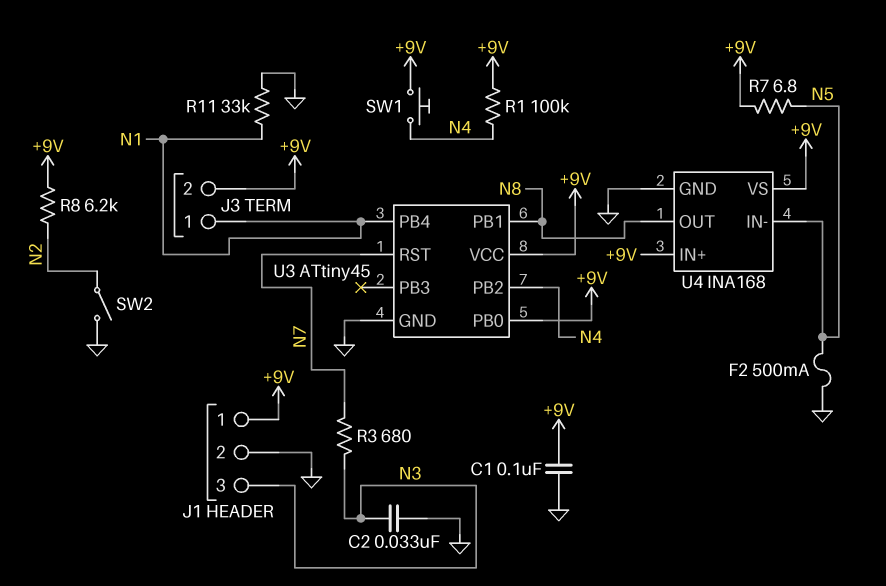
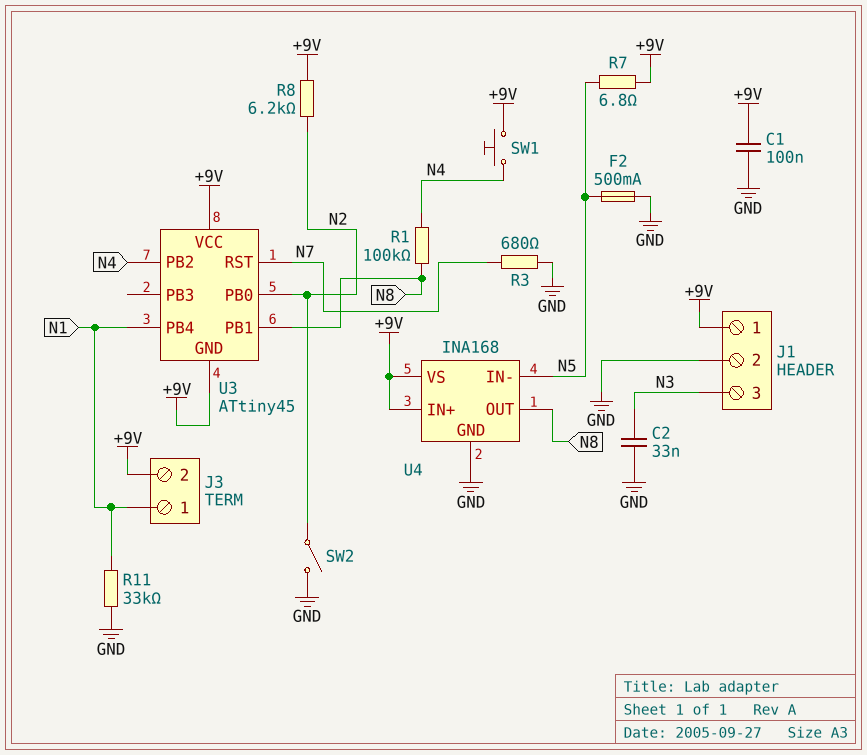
R1: 100k (+9V, N4) -> 100k (N4, N8)
R3: 680 (N3, N7) -> 680 (GND, N7)
U3 pin GND: GND -> +9V
U3 pin PB0: +9V -> N2

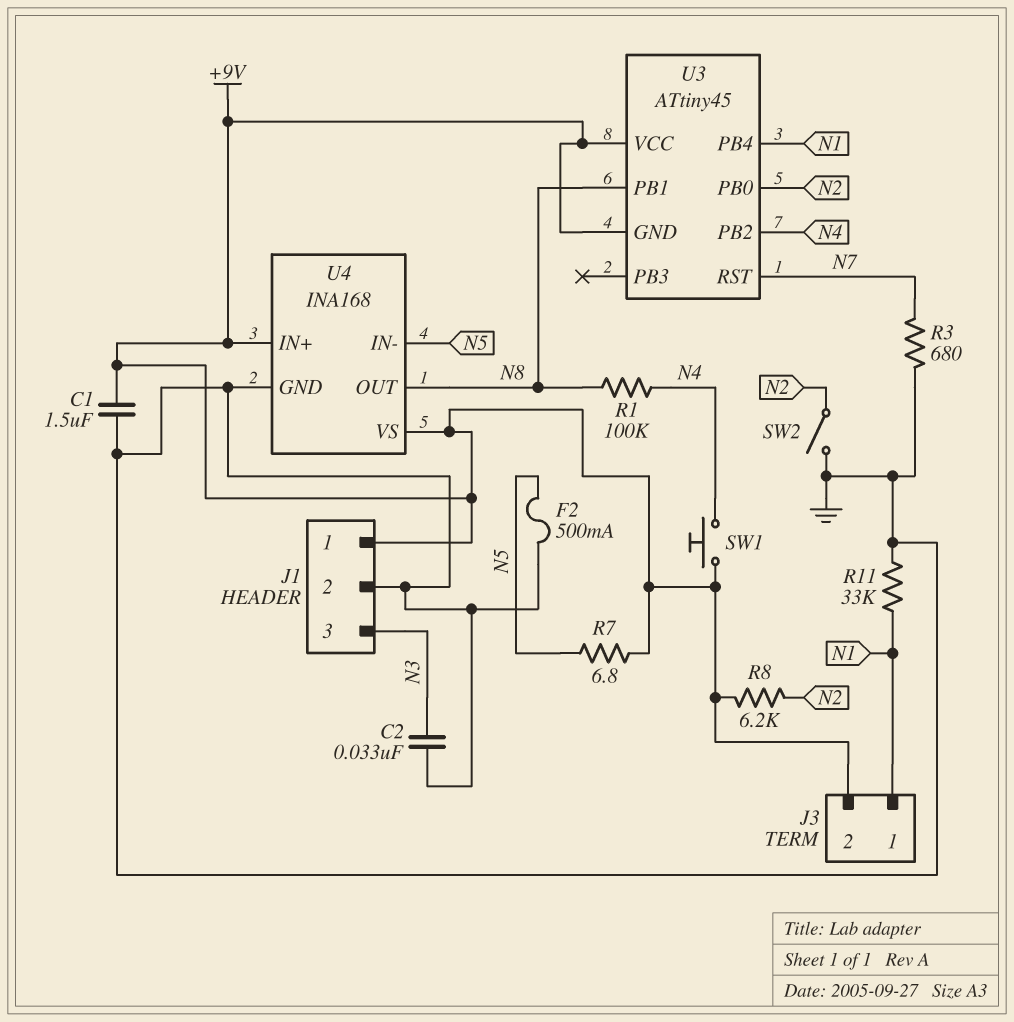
C1: 100nF (+9V, GND) -> 1.5uF (+9V, GND)

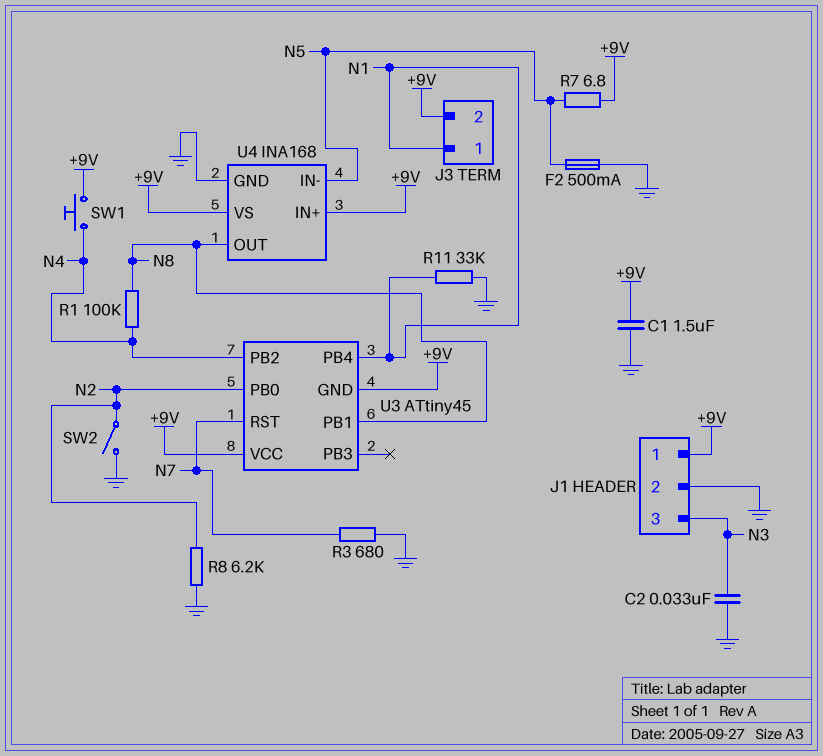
R8: 6.2k (+9V, N2) -> 6.2k (GND, N2)

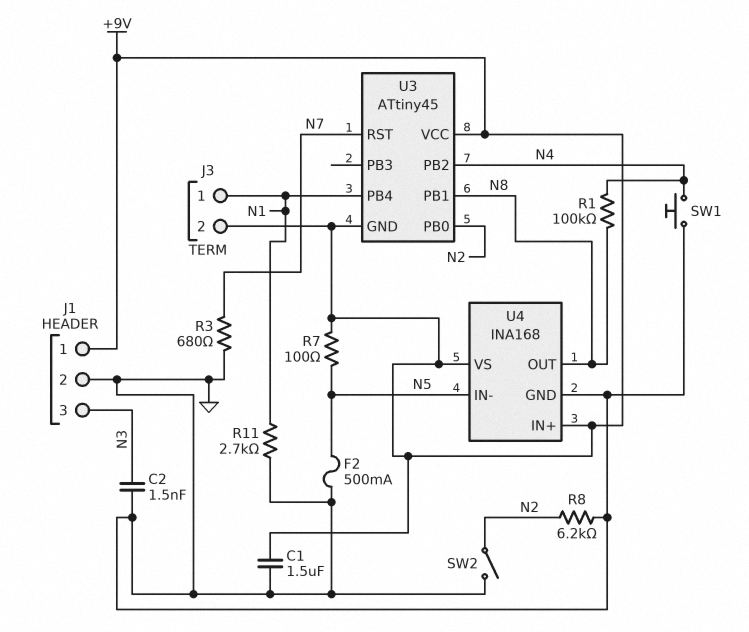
C2: 33nF (GND, N3) -> 1.5nF (GND, N3)
R7: 6.8 (+9V, N5) -> 100 (+9V, N5)
R11: 33k (GND, N1) -> 2.7k (GND, N1)
SW1: button (+9V, N4) -> button (GND, N4)

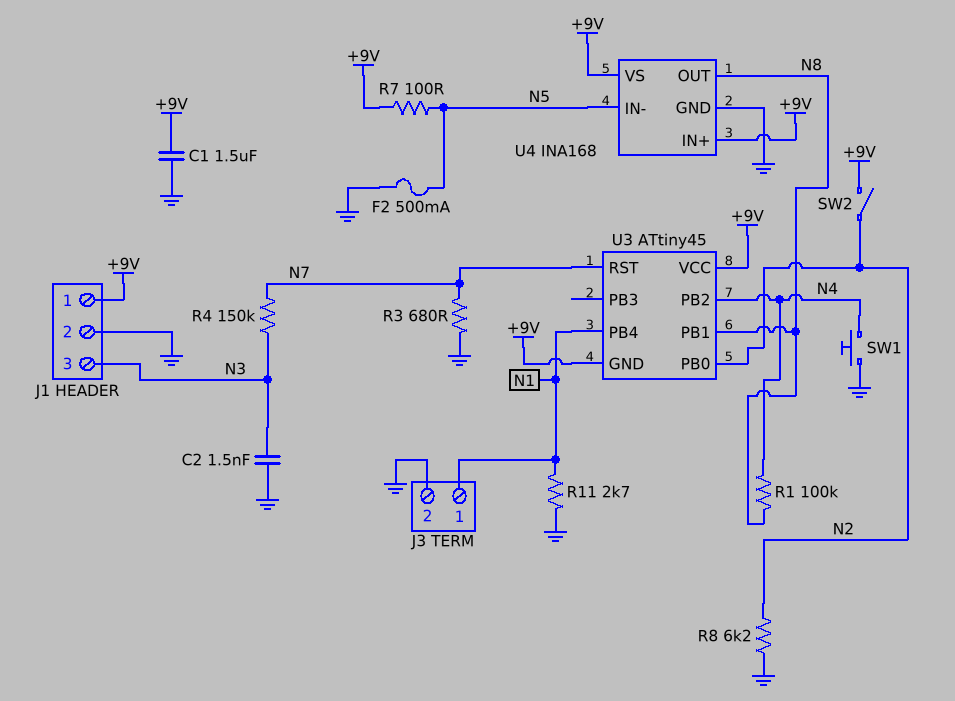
J3 pin 2: +9V -> GND
R4: none -> 150k (N3, N7)
SW2: switch (GND, N2) -> switch (+9V, N2)

